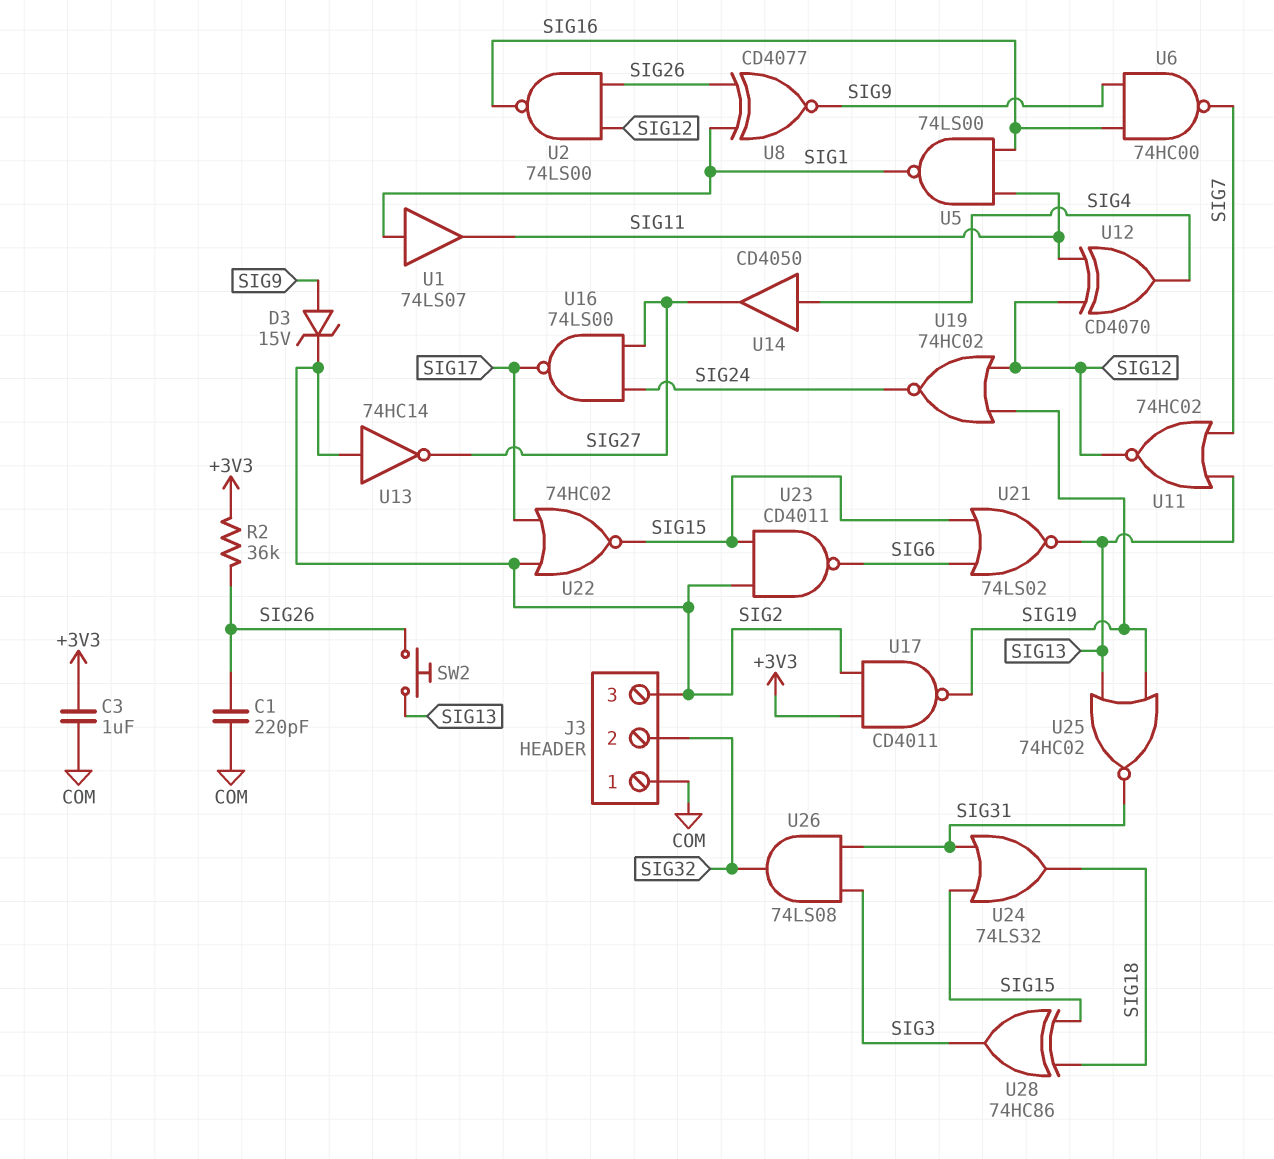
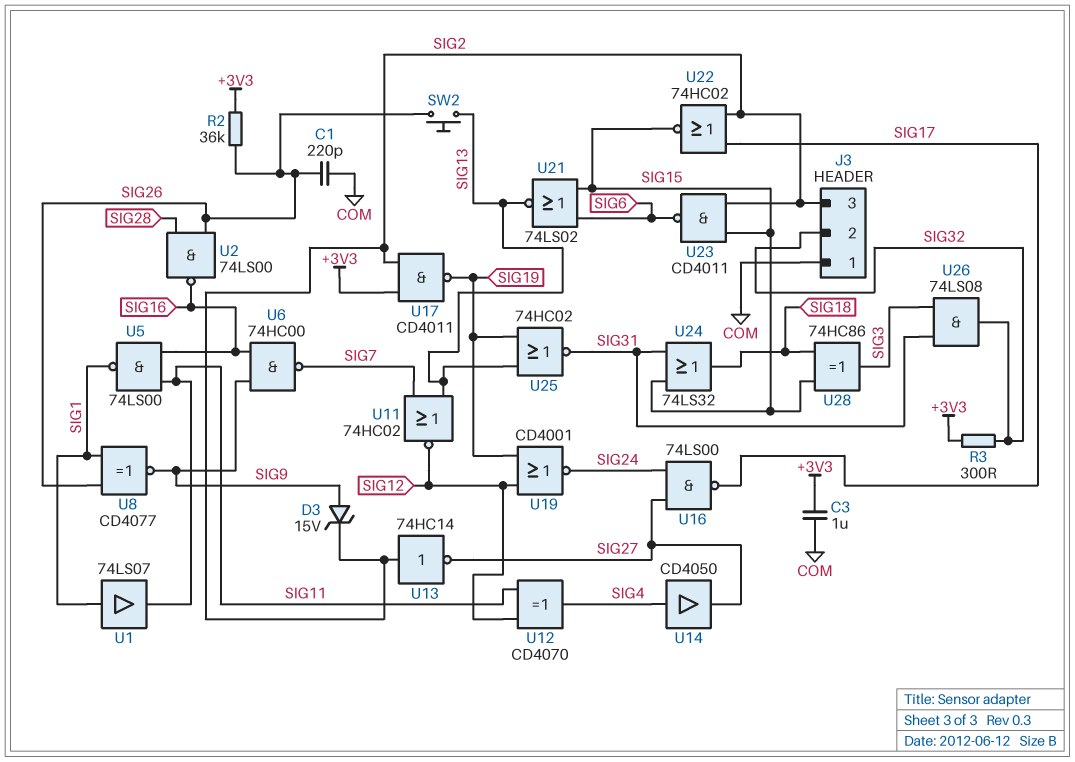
R3: none -> 300 (+3V3, SIG32)
U2: NAND 74LS00 (in SIG12, in SIG26, out SIG16) -> NAND 74LS00 (in SIG26, in SIG28, out SIG16)
U19: NOR 74HC02 (in SIG12, in SIG19, out SIG24) -> NOR CD4001 (in SIG12, in SIG19, out SIG24)

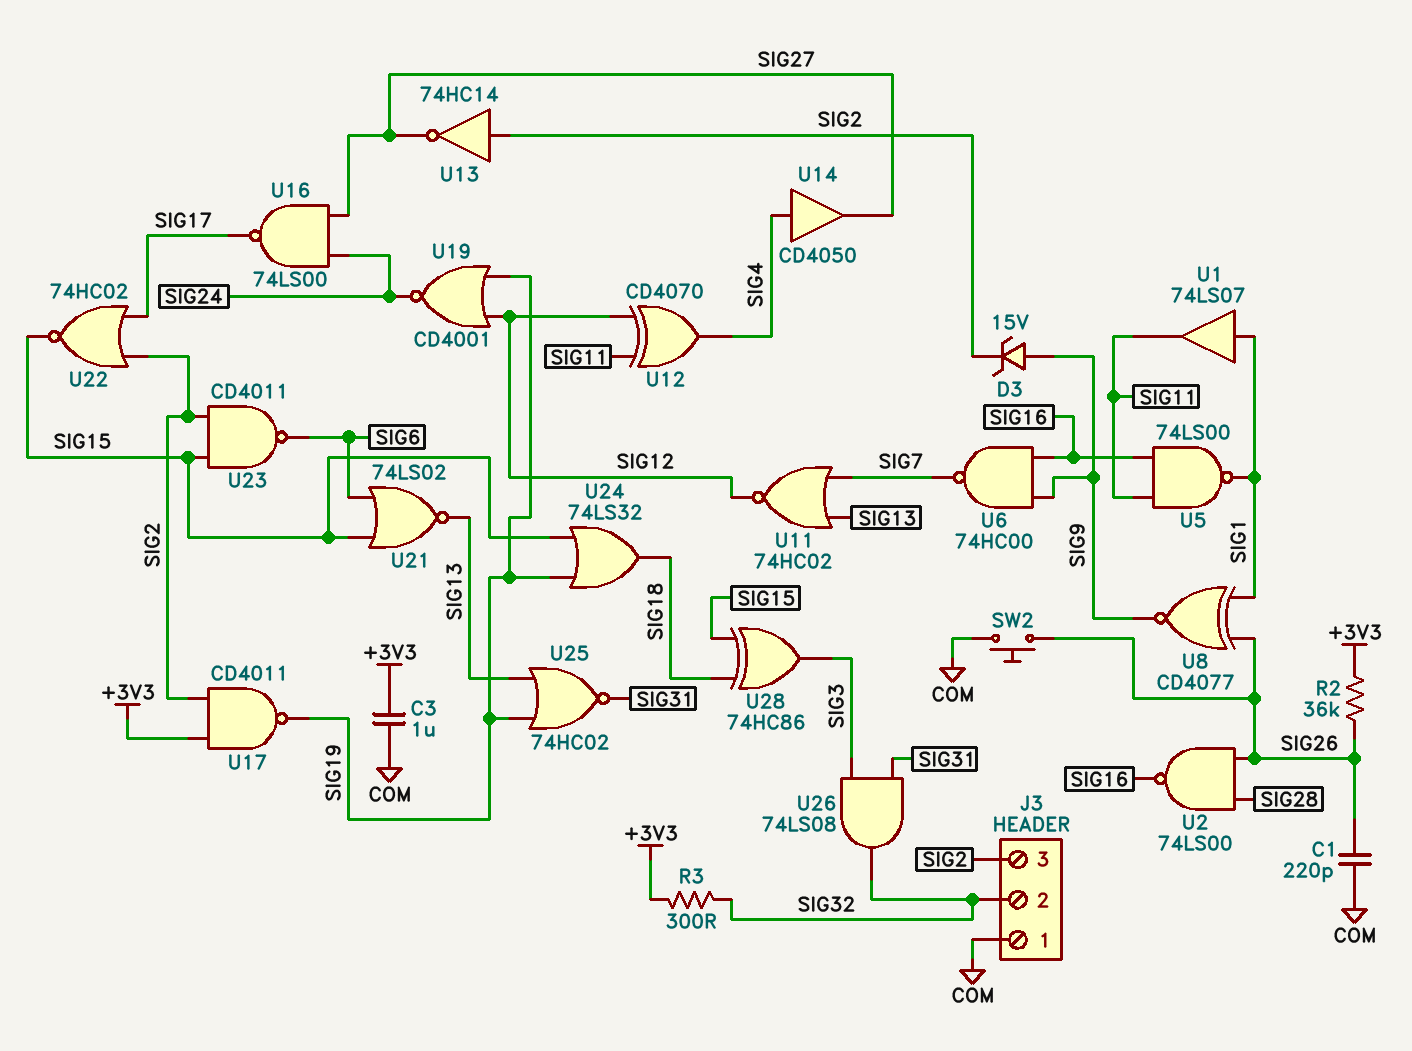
SW2: button (SIG13, SIG26) -> button (COM, SIG26)
U24: OR 74LS32 (in SIG15, in SIG31, out SIG18) -> OR 74LS32 (in SIG15, in SIG19, out SIG18)

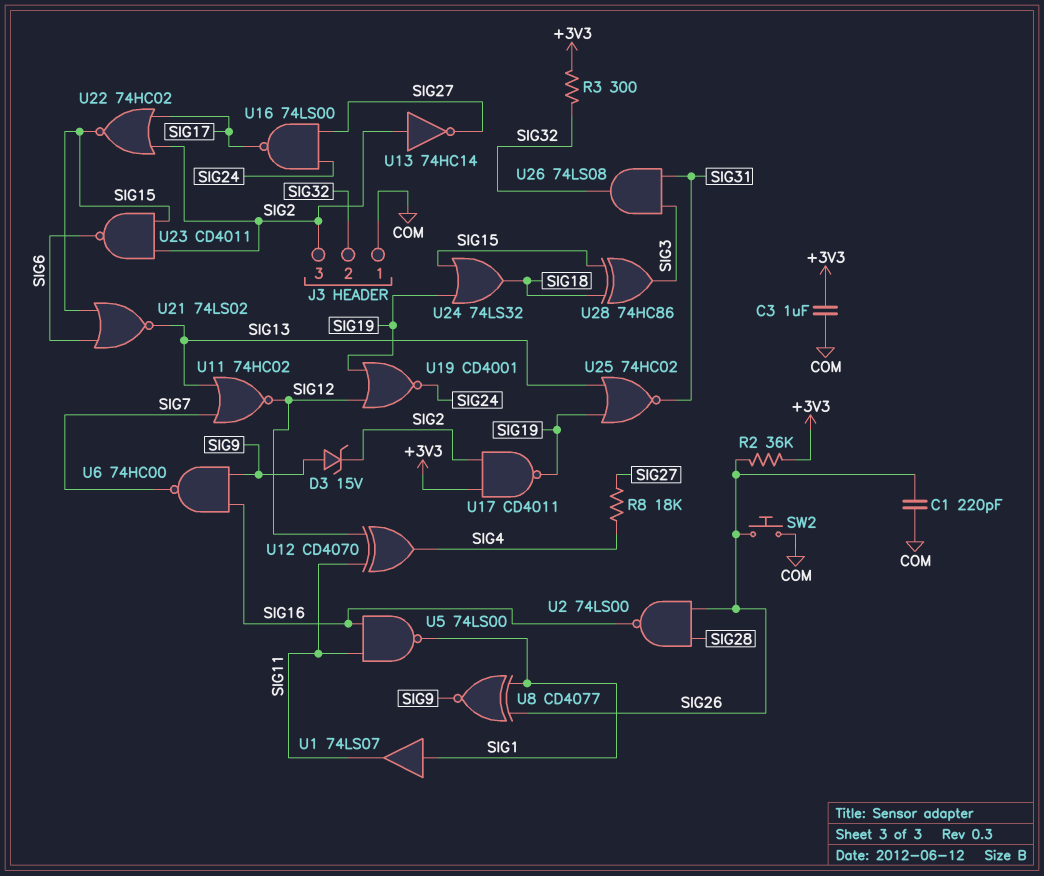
R8: none -> 18k (SIG4, SIG27)
U14: buffer CD4050 (in SIG4, out SIG27) -> none

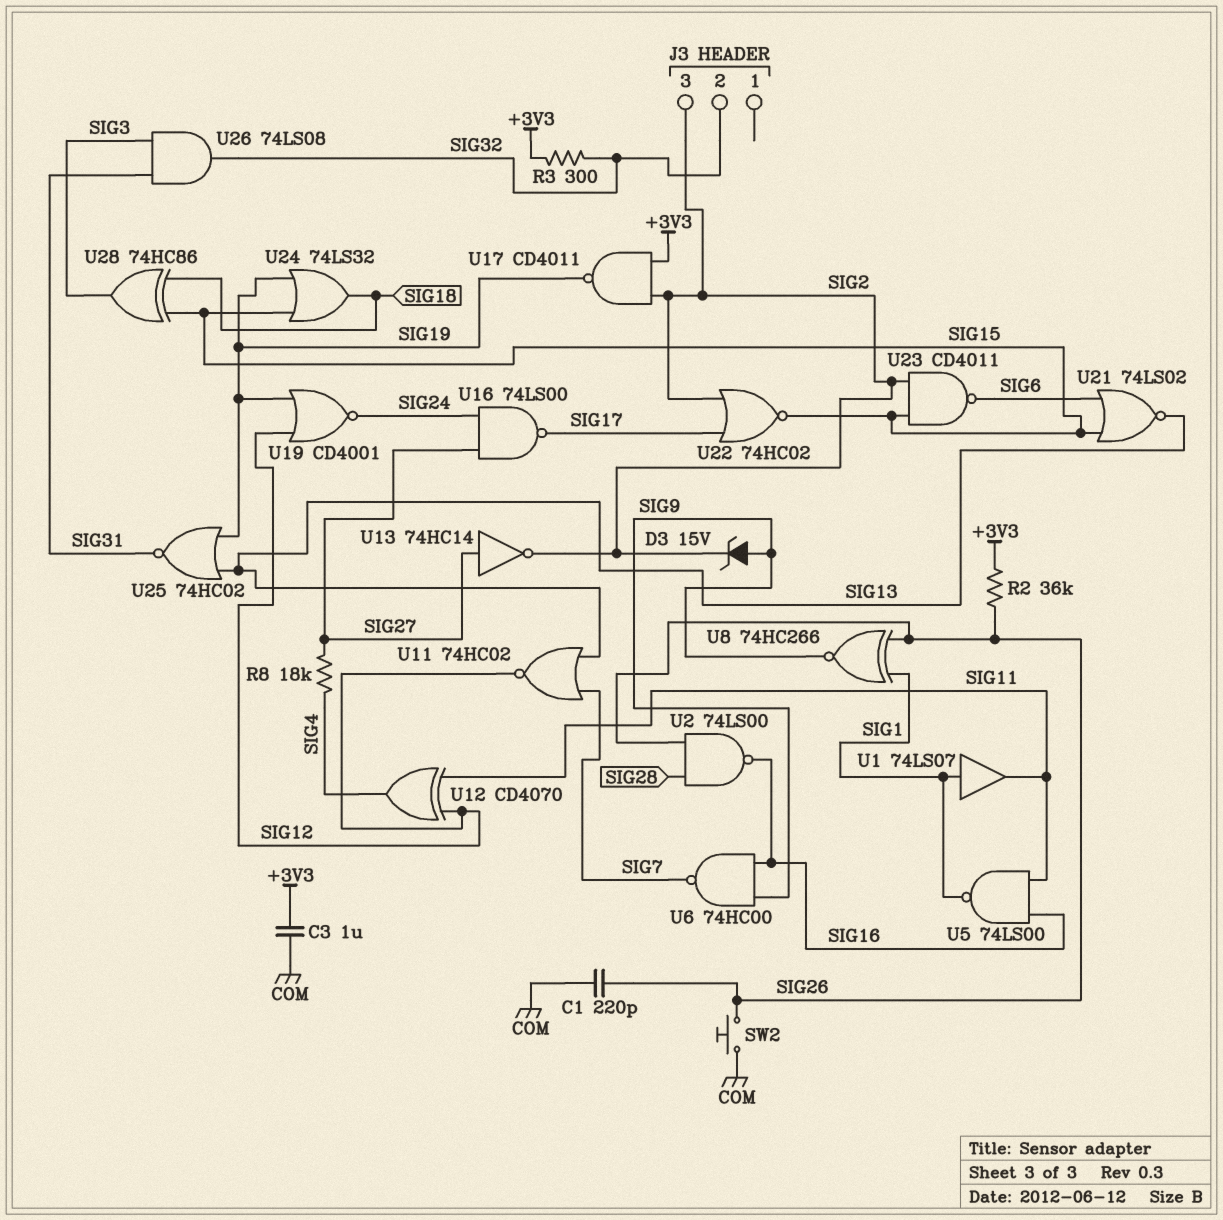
J3 pin 1: COM -> none
U8: XNOR CD4077 (in SIG1, in SIG26, out SIG9) -> XNOR 74HC266 (in SIG1, in SIG26, out SIG9)
U13: NOT 74HC14 (in SIG2, out SIG27) -> NOT 74HC14 (in SIG27, out SIG2)

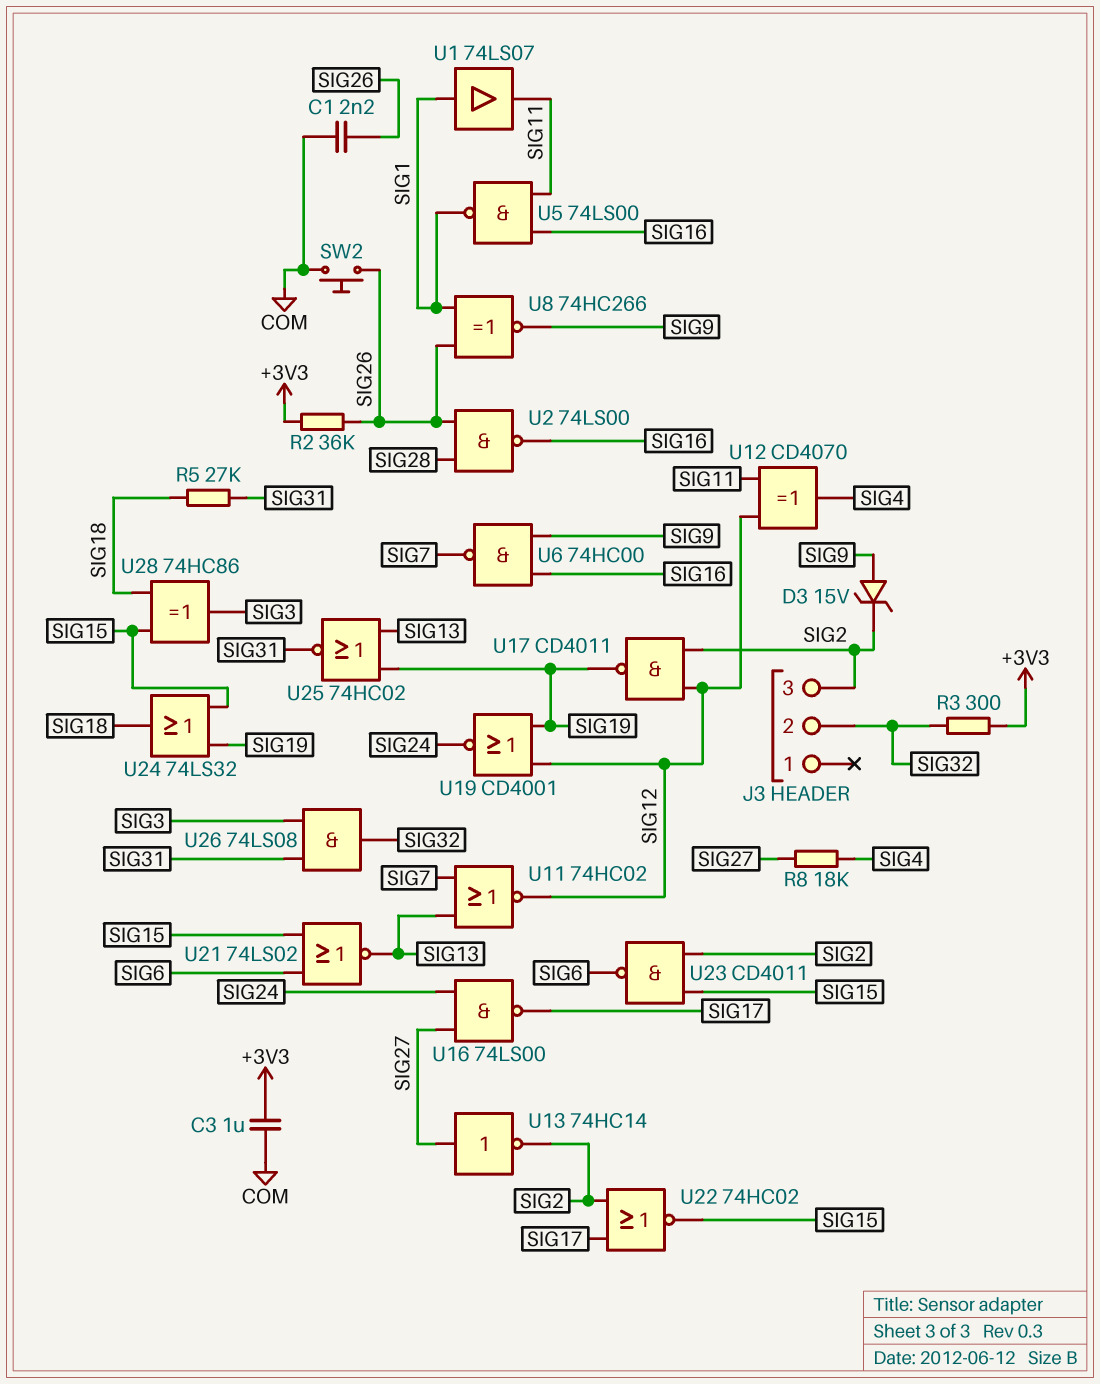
C1: 220pF (COM, SIG26) -> 2.2nF (COM, SIG26)
R5: none -> 27k (SIG18, SIG31)
U17: NAND CD4011 (in +3V3, in SIG2, out SIG19) -> NAND CD4011 (in SIG2, in SIG12, out SIG19)

